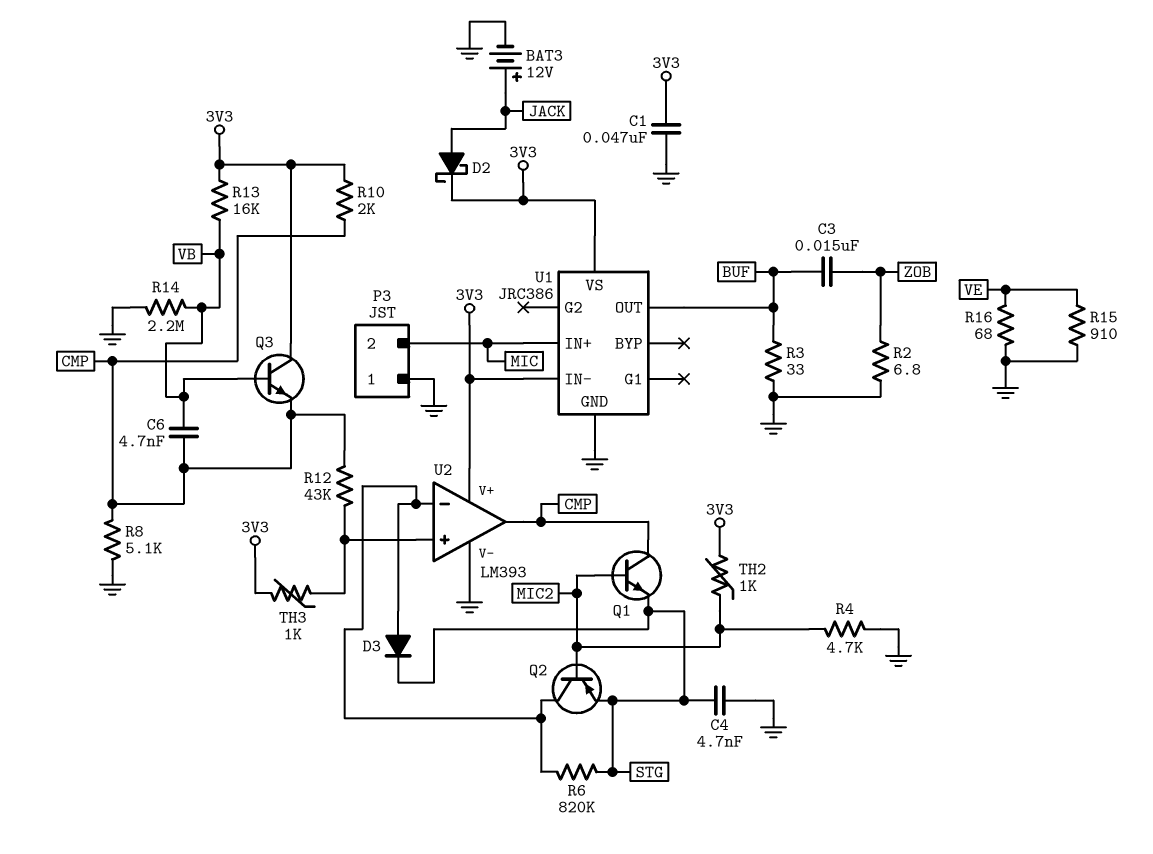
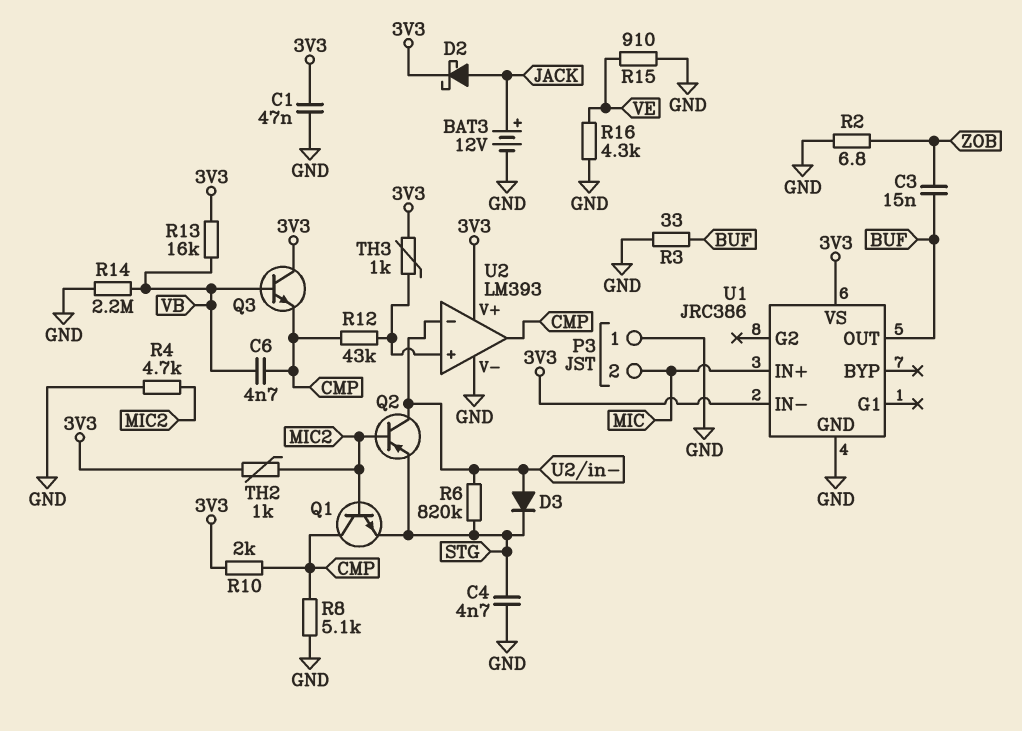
R16: 68 (GND, VE) -> 4.3k (GND, VE)

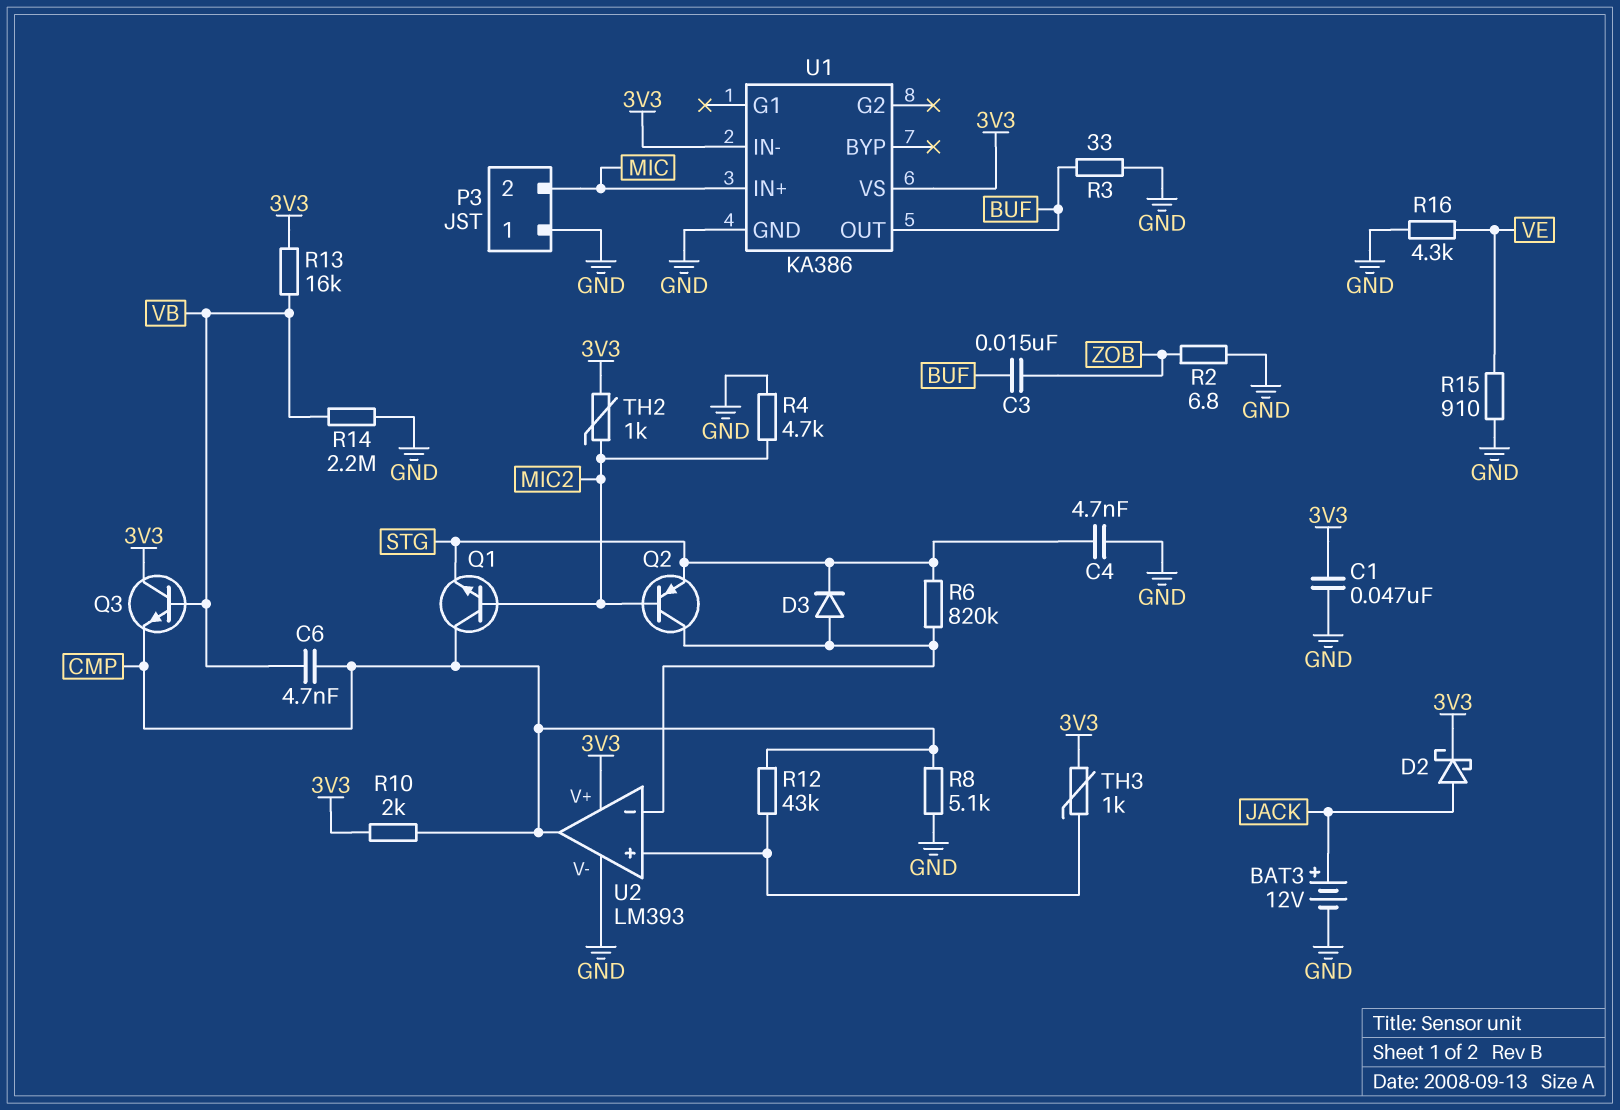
U1: JRC386 -> KA386

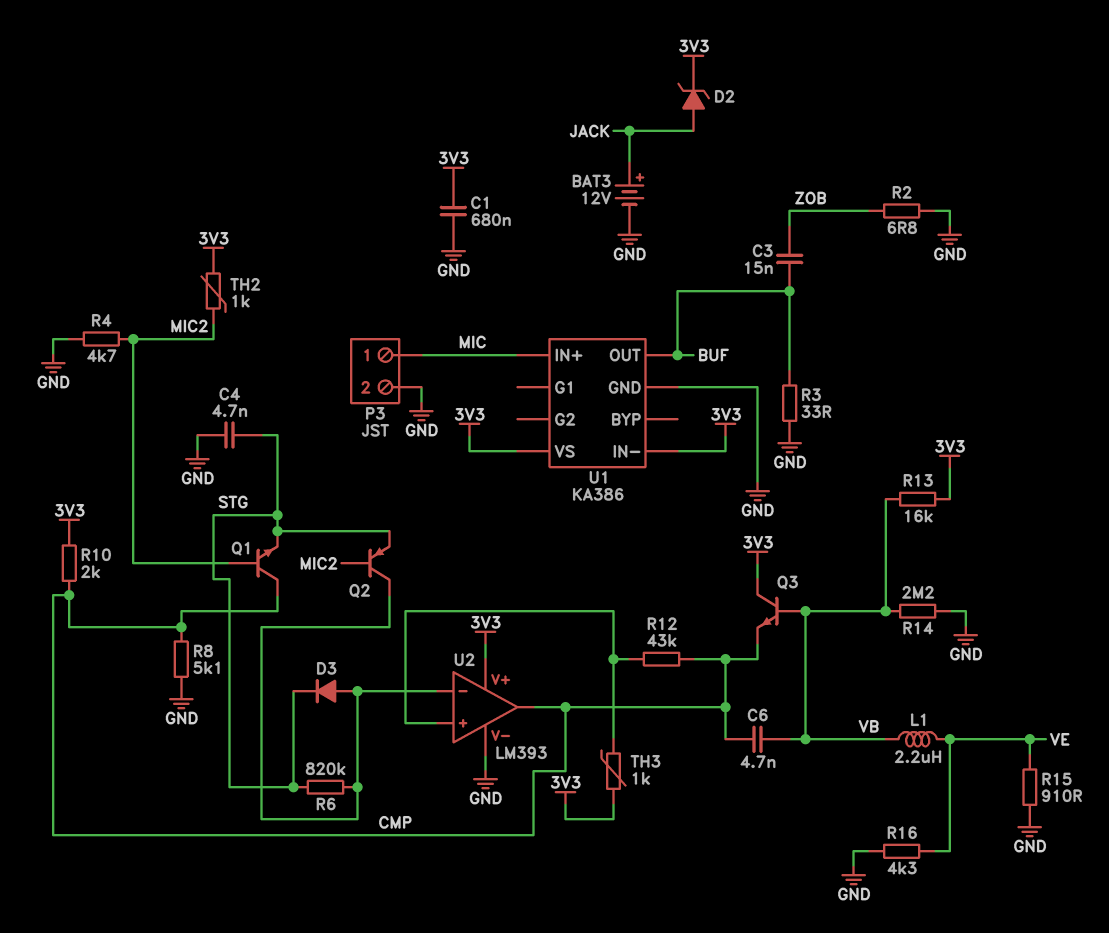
C1: 47nF (3V3, GND) -> 680nF (3V3, GND)
D2: schottky (A JACK, K 3V3) -> zener (A JACK, K 3V3)
L1: none -> 2.2uH (VB, VE)
P3 pin 1: GND -> MIC
P3 pin 2: MIC -> GND

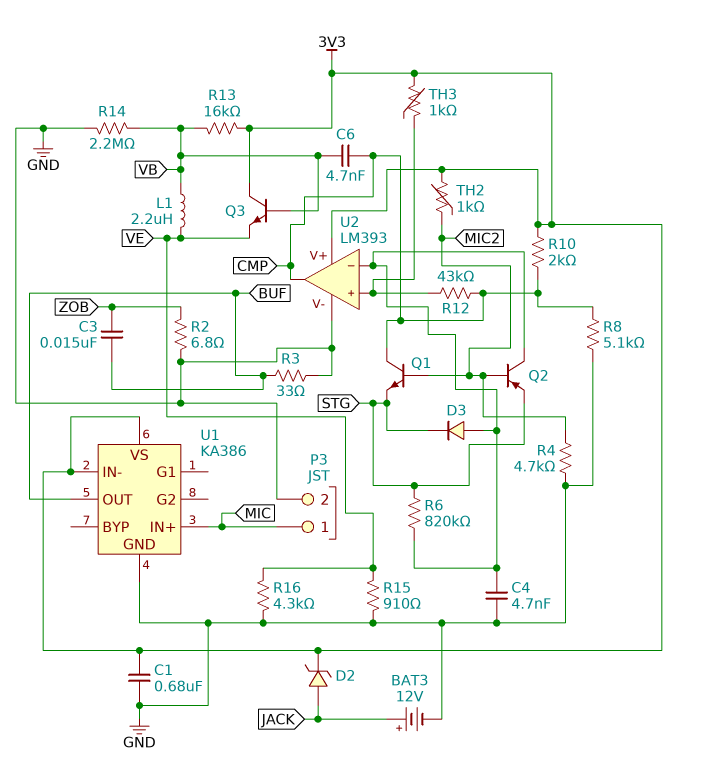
C4: 4.7nF (GND, STG) -> 4.7nF (GND, U2/in-)
Q3: NPN (B VB, C 3V3, E CMP) -> NPN (B VB, C 3V3, E VE)

